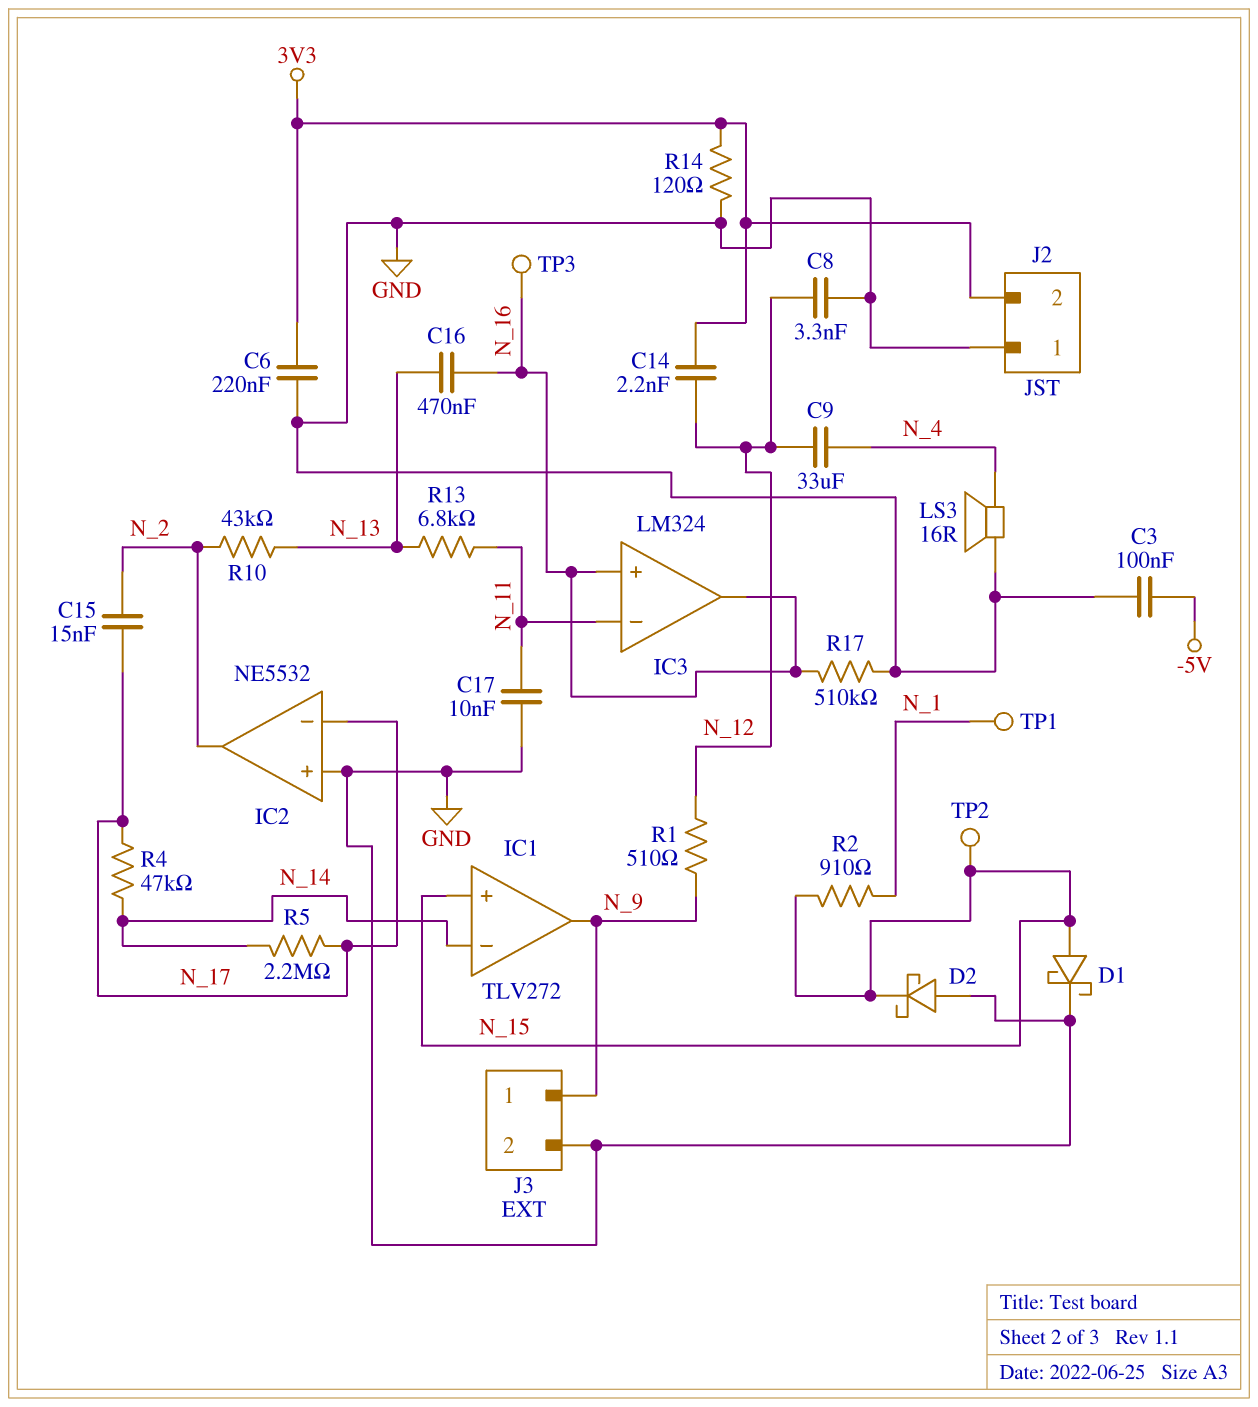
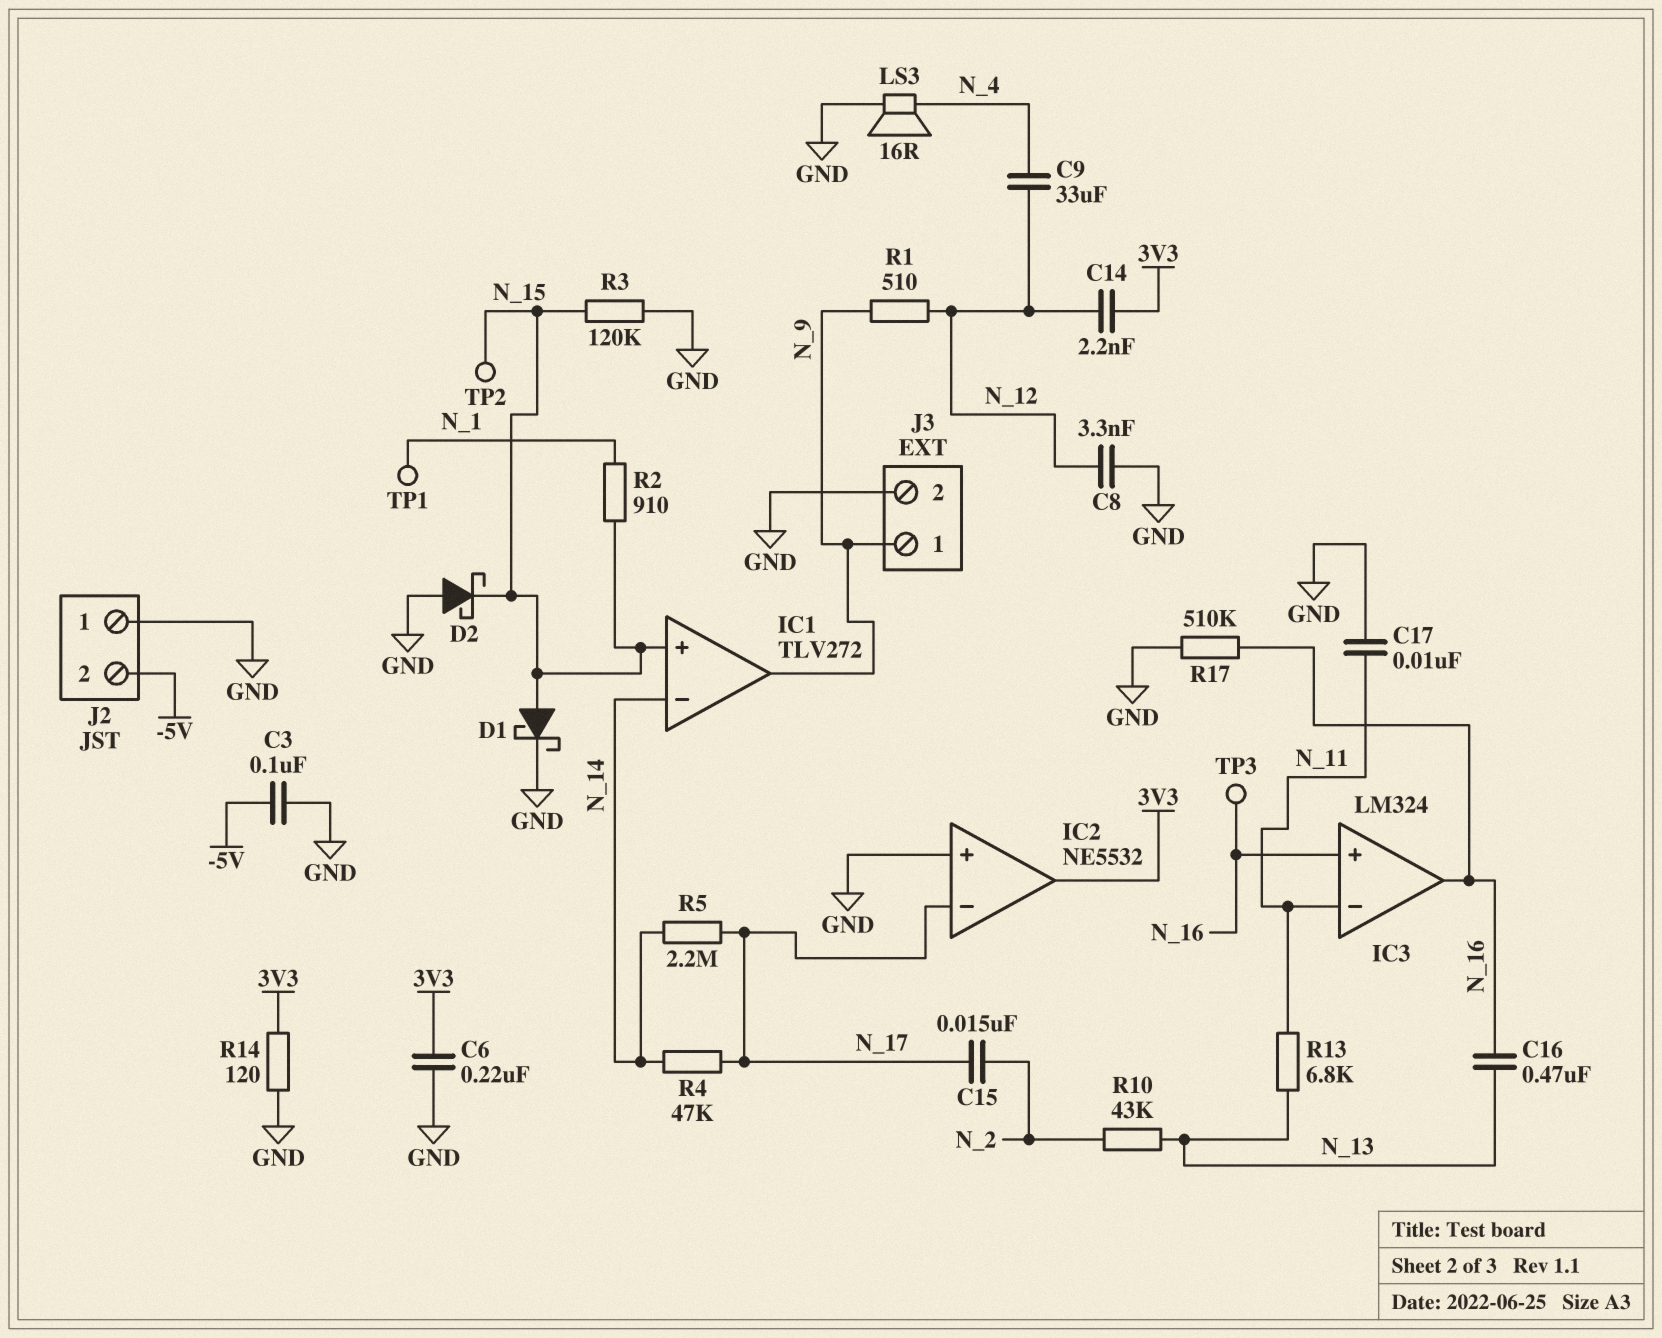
IC2 pin out: N_2 -> 3V3
J2 pin 2: 3V3 -> -5V
R3: none -> 120k (GND, N_15)

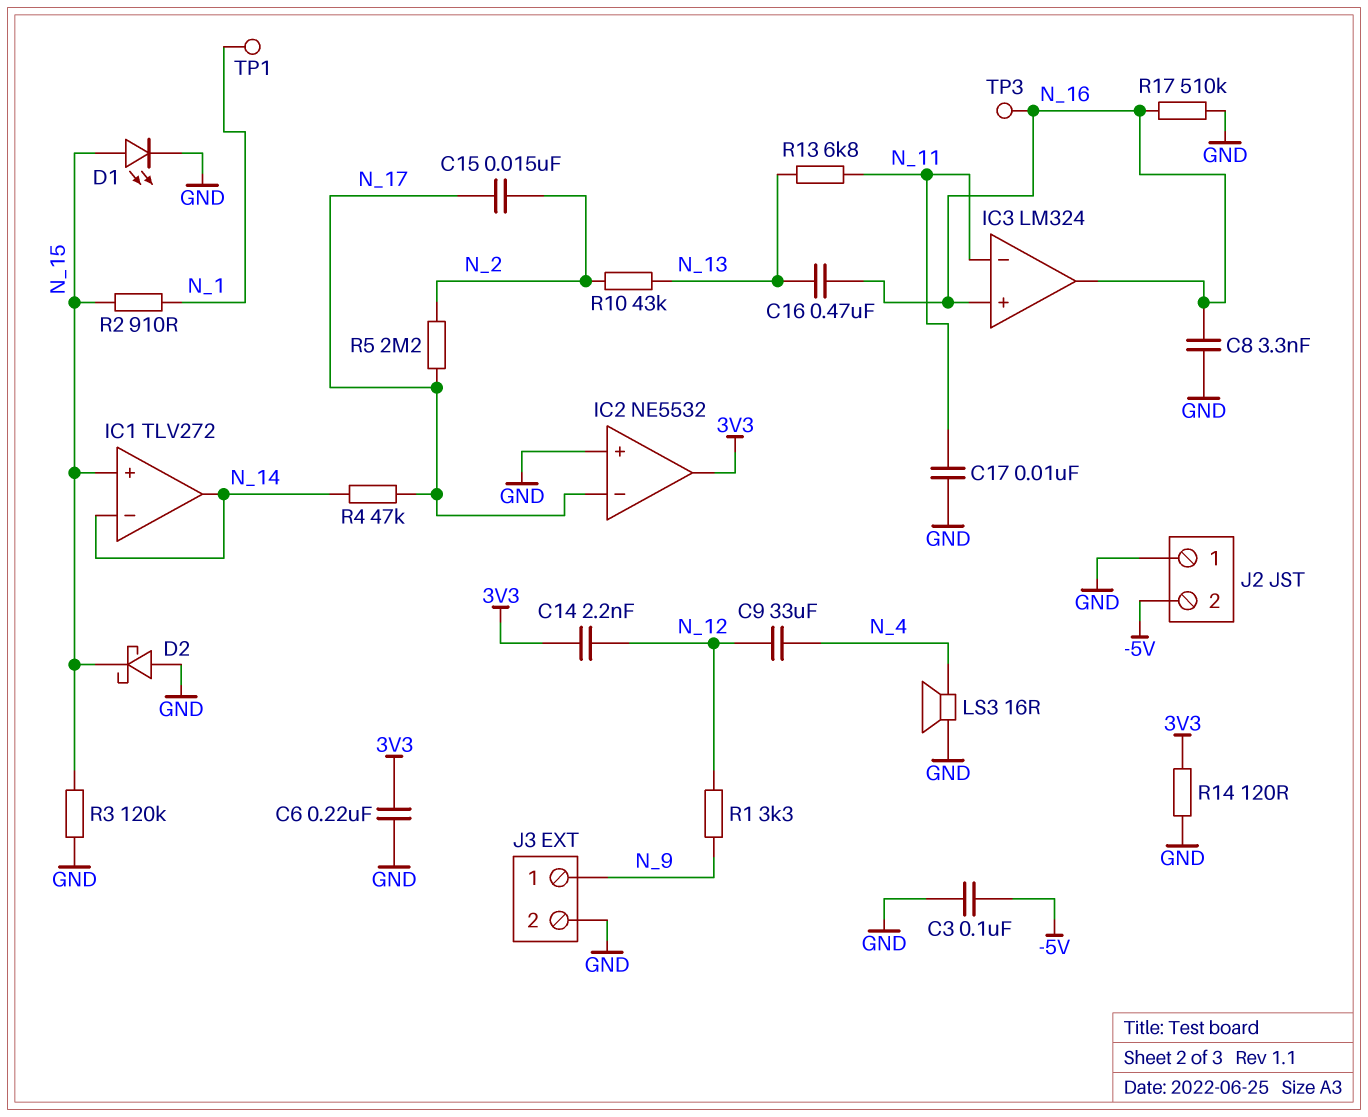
C8: 3.3nF (GND, N_12) -> 3.3nF (GND, N_16)
D1: schottky (A N_15, K GND) -> LED (A N_15, K GND)
IC1 pin out: N_9 -> N_14
R1: 510 (N_9, N_12) -> 3.3k (N_9, N_12)
R5: 2.2M (N_14, N_17) -> 2.2M (N_2, N_17)
TP2: test point (N_15) -> none

